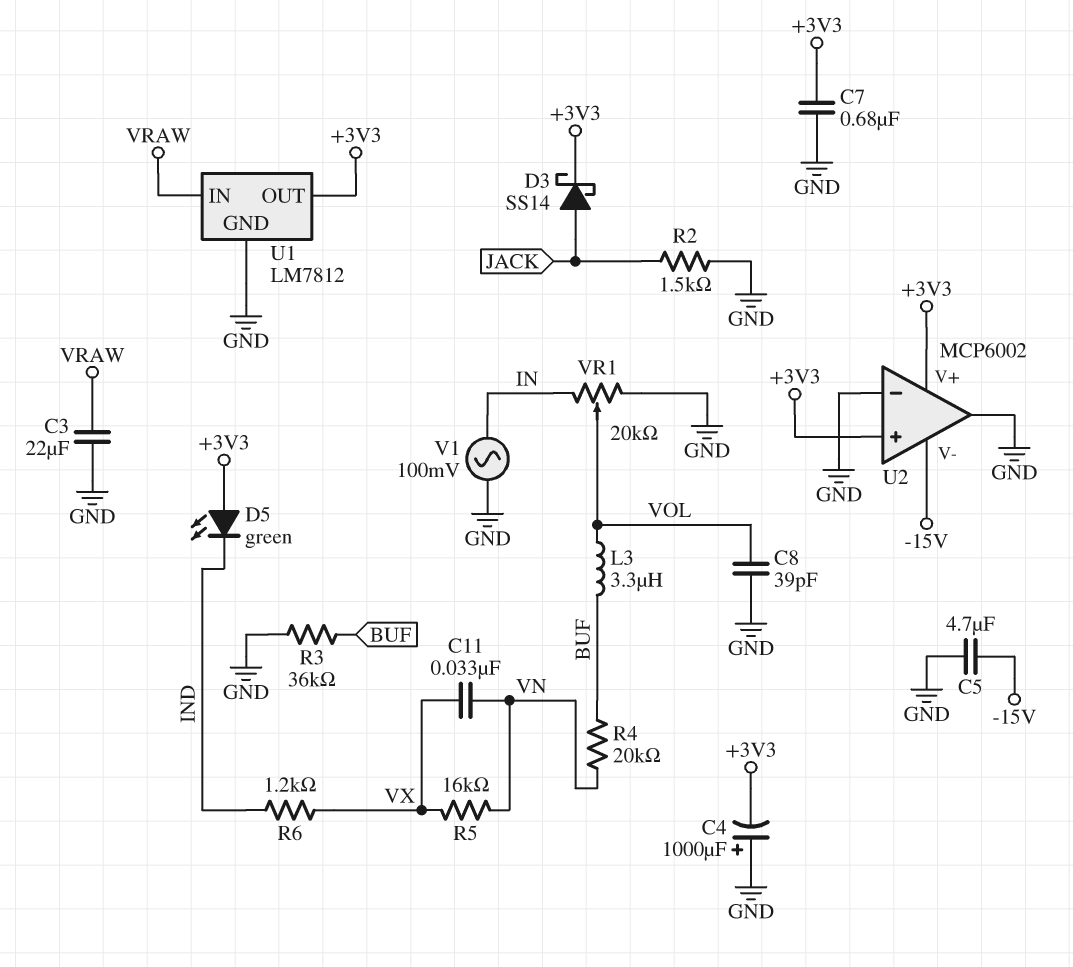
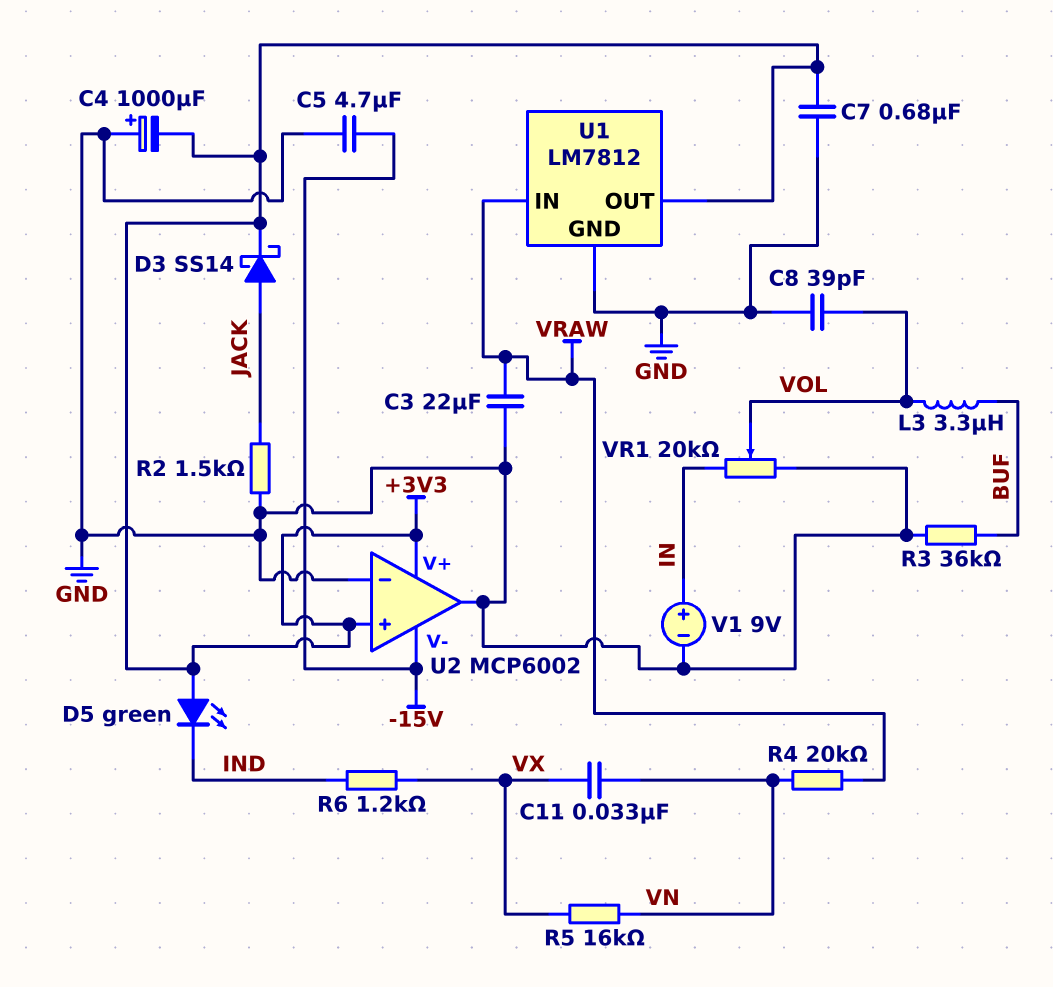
R4: 20k (BUF, VN) -> 20k (VN, VRAW)
V1: AC 100mV (GND, IN) -> 9V (plus IN, minus GND)

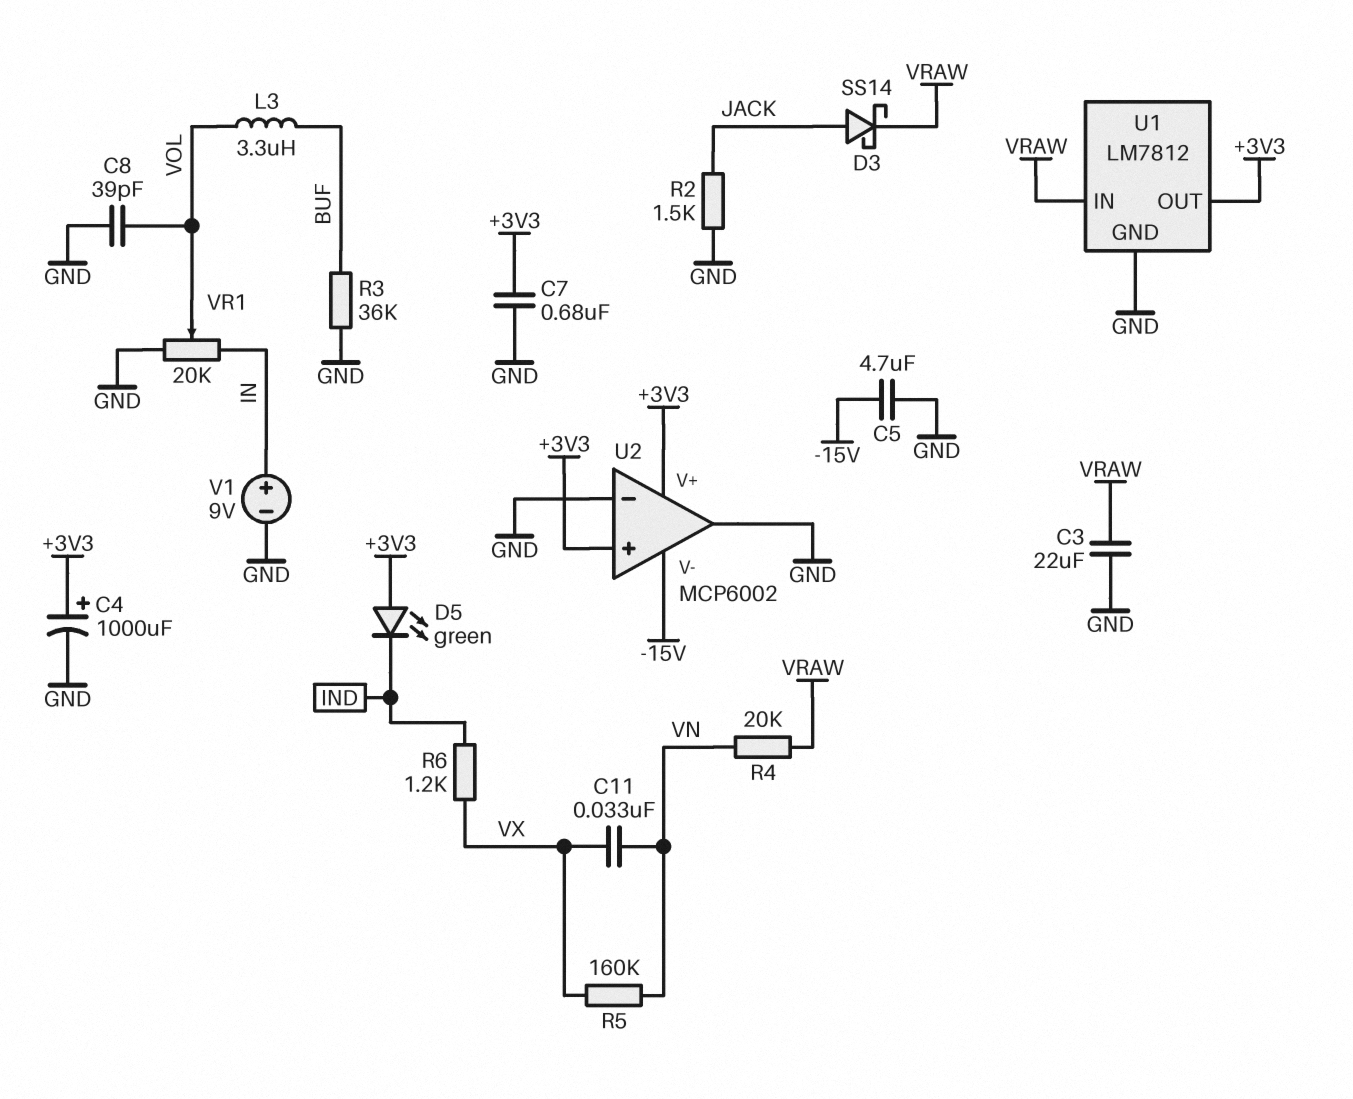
C4: 1000uF (plus GND, minus +3V3) -> 1000uF (plus +3V3, minus GND)
D3: schottky SS14 (A JACK, K +3V3) -> schottky SS14 (A JACK, K VRAW)
R5: 16k (VN, VX) -> 160k (VN, VX)

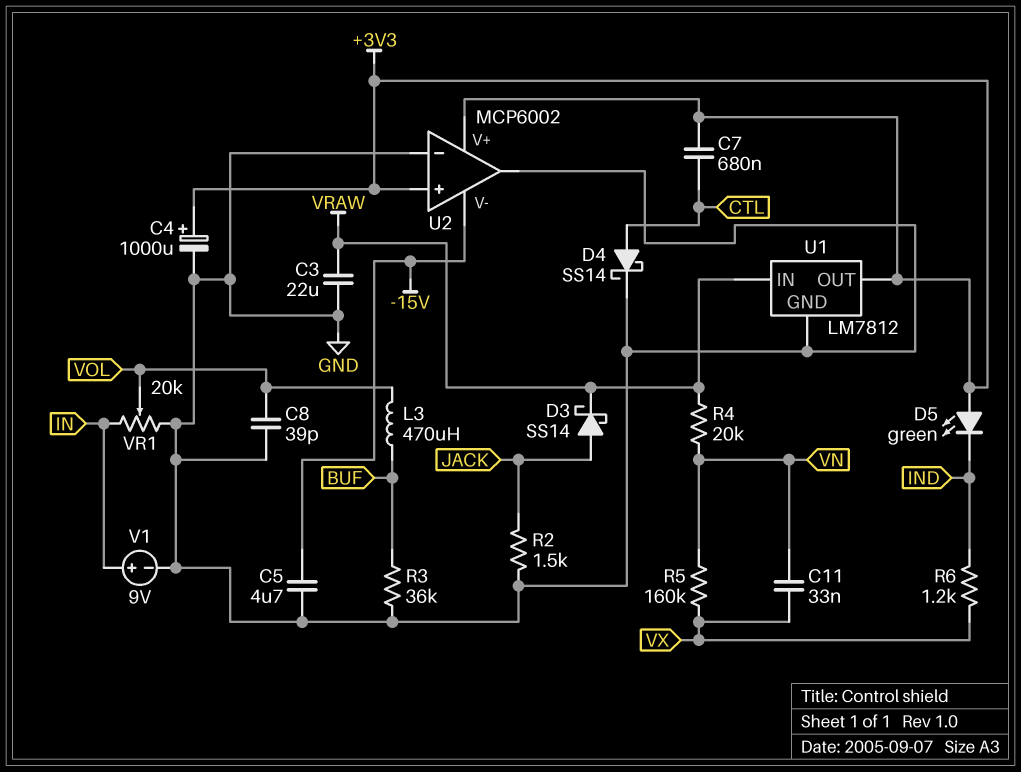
C7: 680nF (+3V3, GND) -> 680nF (+3V3, CTL)
D4: none -> schottky SS14 (A CTL, K GND)
L3: 3.3uH (BUF, VOL) -> 470uH (BUF, VOL)

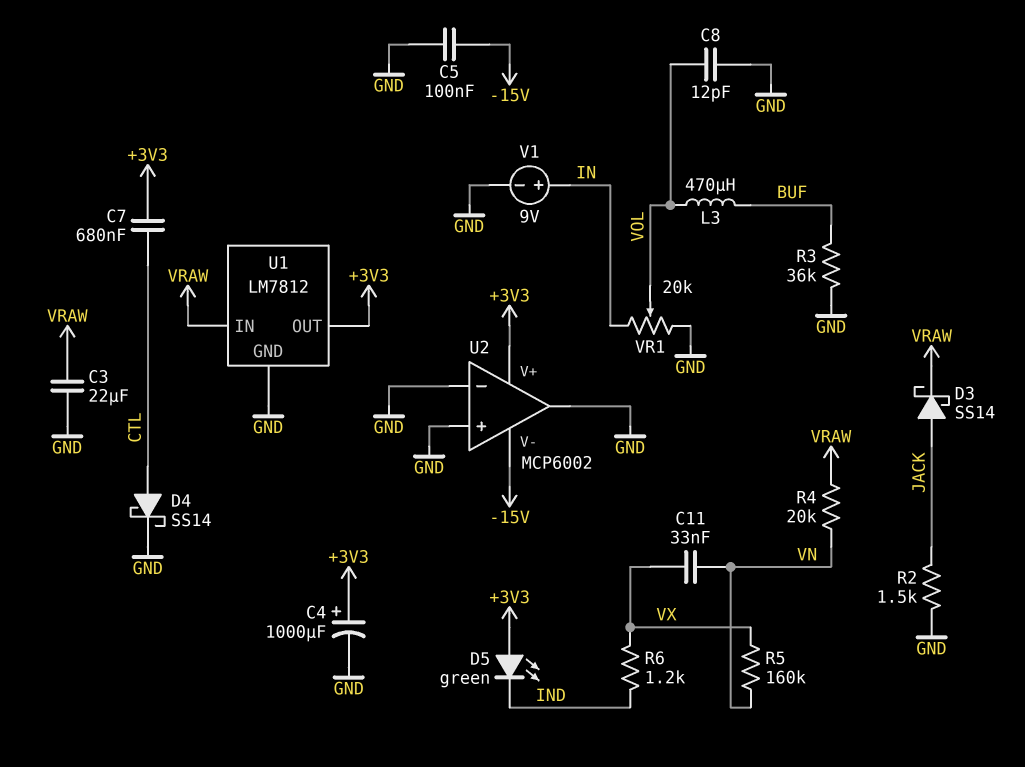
C5: 4.7uF (-15V, GND) -> 100nF (-15V, GND)
C8: 39pF (GND, VOL) -> 12pF (GND, VOL)
U2 pin in+: +3V3 -> GND

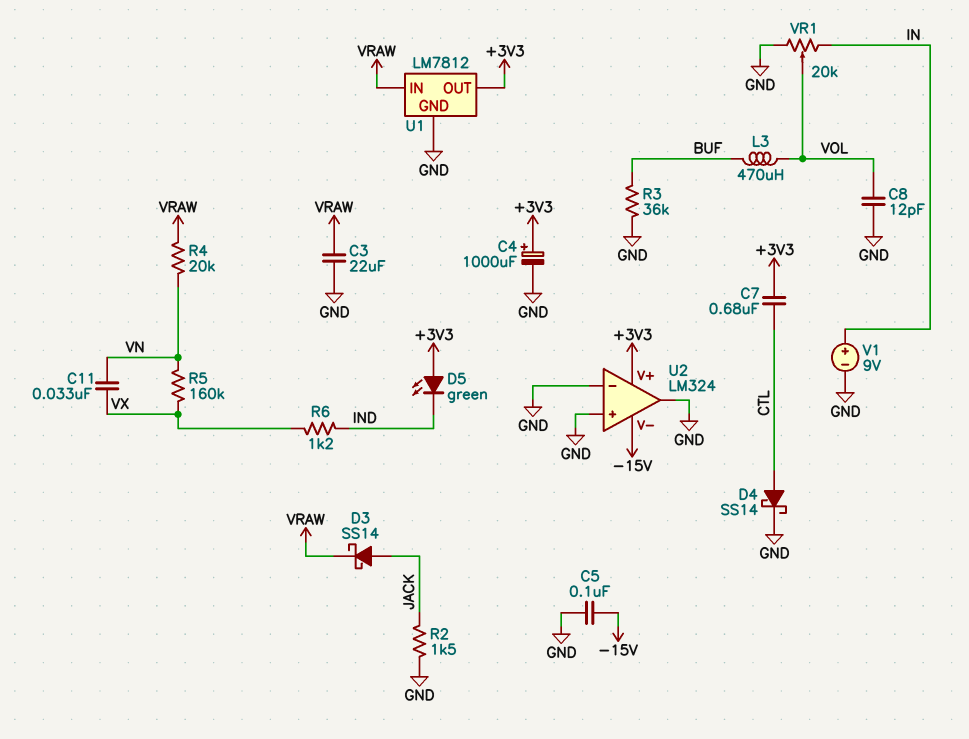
U2: MCP6002 -> LM324

